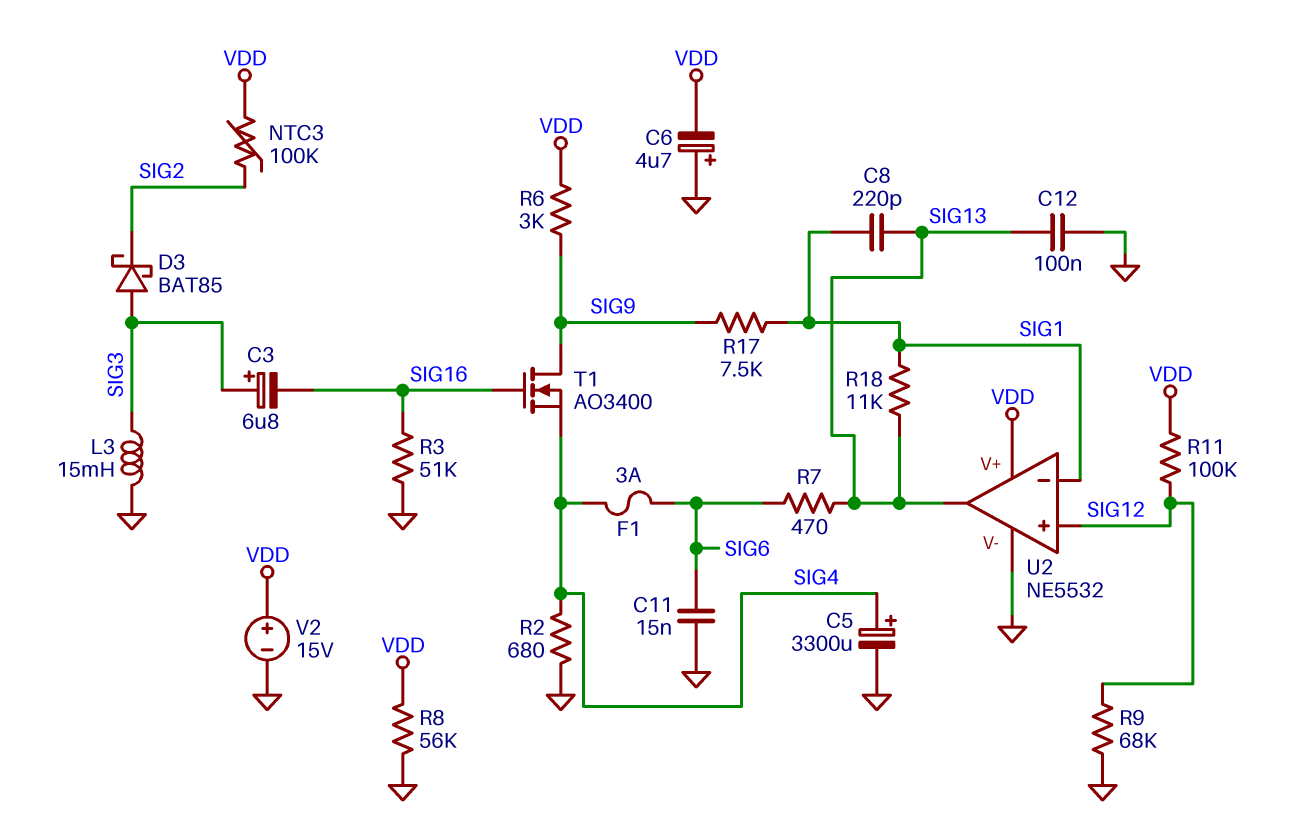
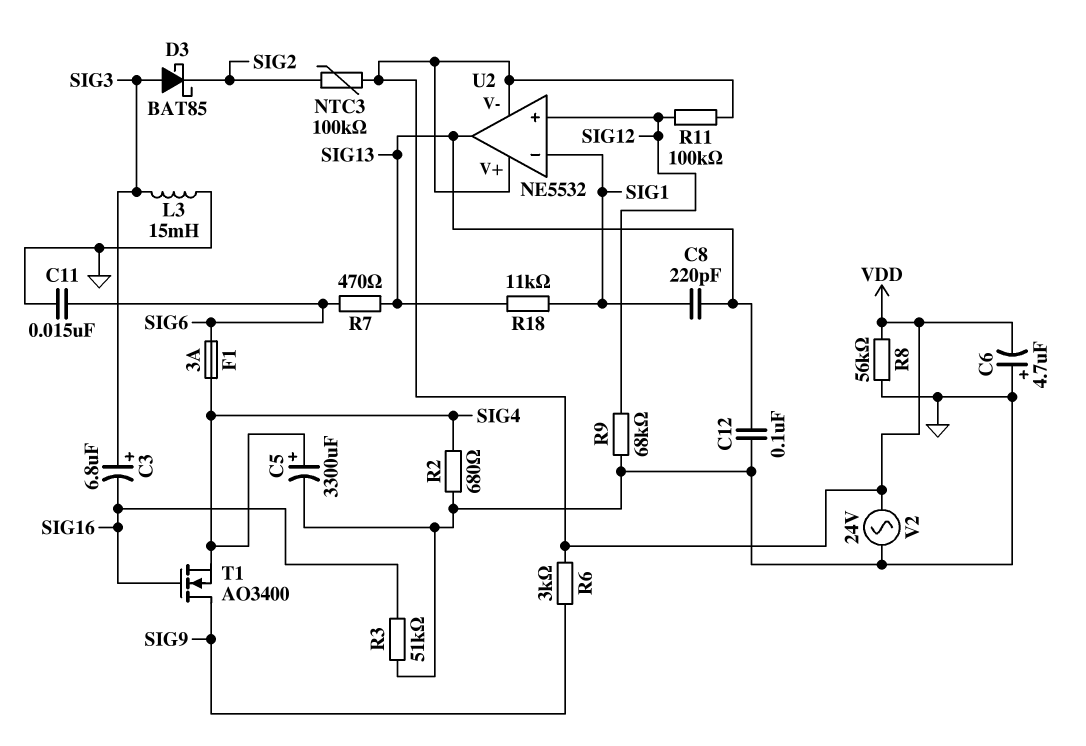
R17: 7.5k (SIG1, SIG9) -> none
U2 pin V-: GND -> VDD
V2: 15V (plus VDD, minus GND) -> AC 24V (GND, VDD)

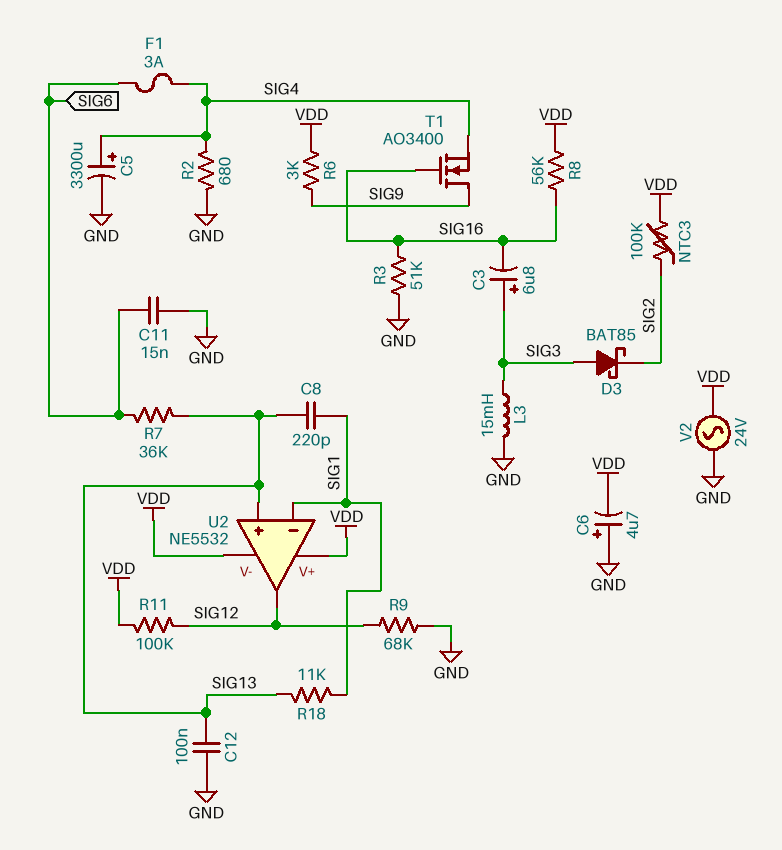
R7: 470 (SIG6, SIG13) -> 36k (SIG6, SIG13)
R8: 56k (GND, VDD) -> 56k (SIG16, VDD)
U2 pin in+: SIG12 -> SIG13
U2 pin out: SIG13 -> SIG12

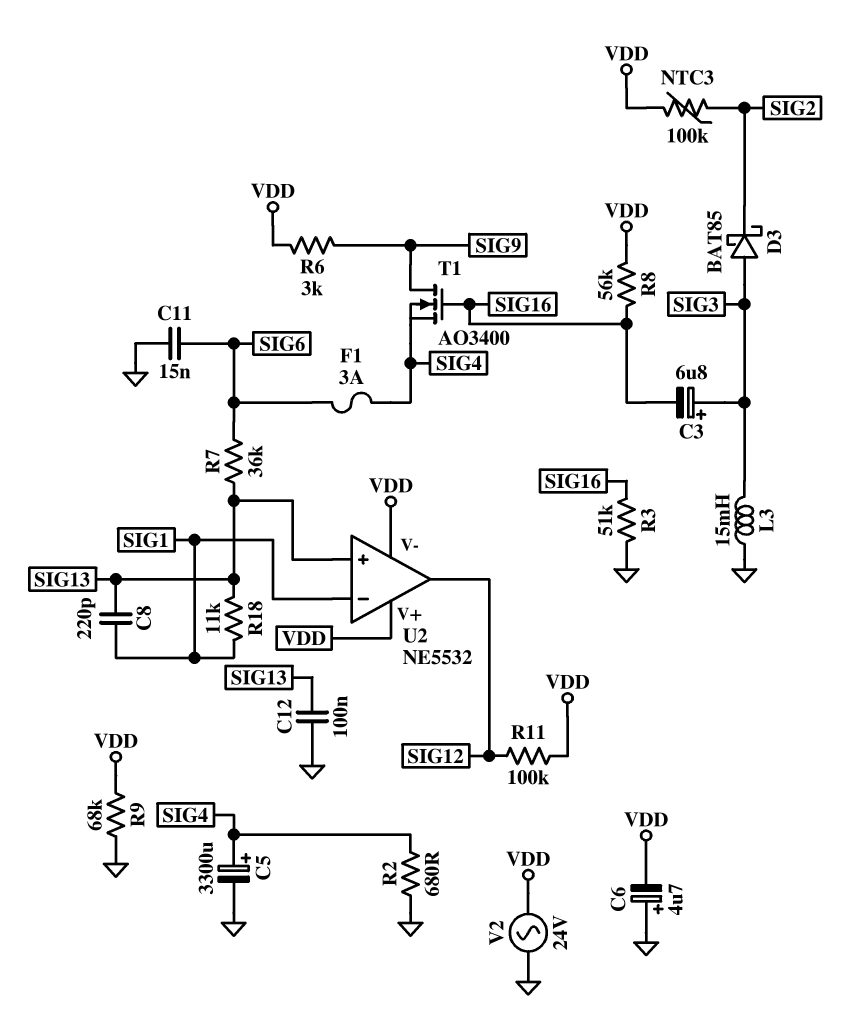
R9: 68k (GND, SIG12) -> 68k (GND, VDD)

